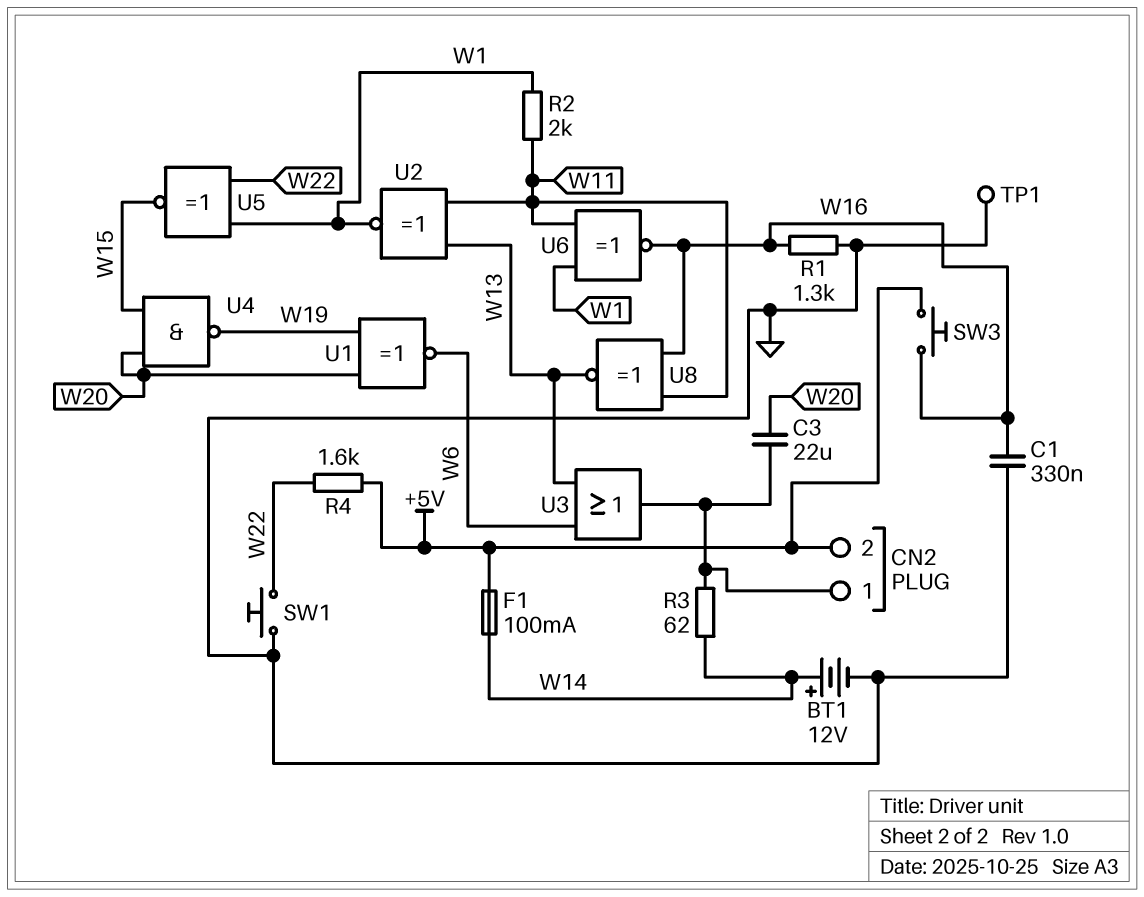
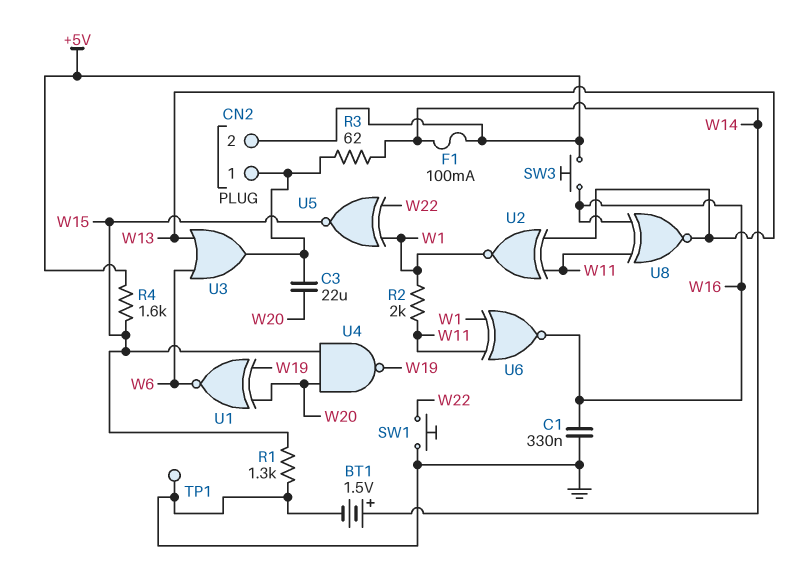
BT1: 12V (plus W14, minus GND) -> 1.5V (plus W14, minus GND)
R1: 1.3k (GND, W16) -> 1.3k (GND, W15)
R4: 1.6k (+5V, W22) -> 1.6k (+5V, W15)

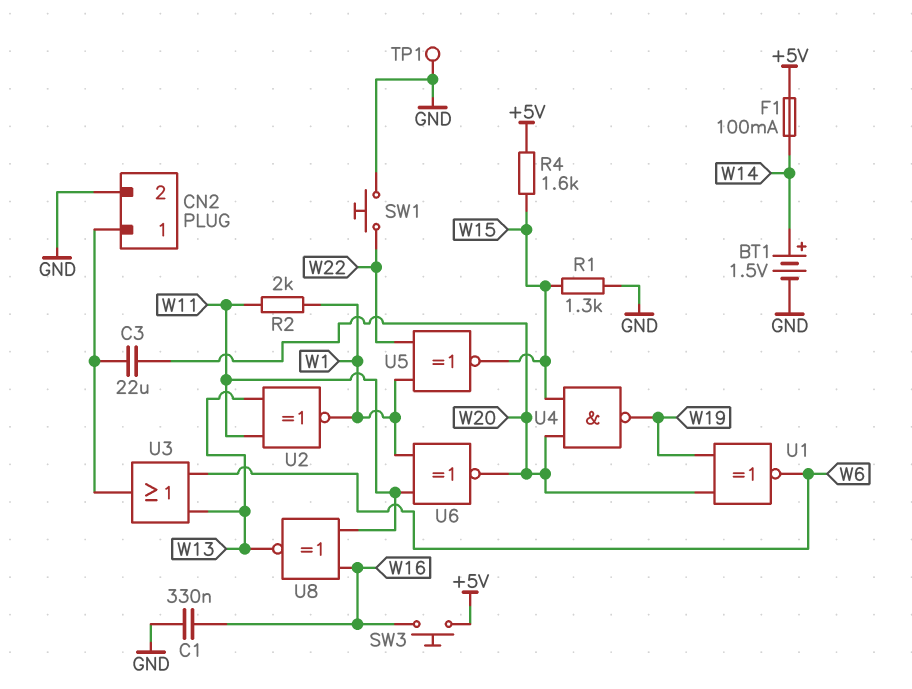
CN2 pin 2: +5V -> GND
R3: 62 (CN2/1, W14) -> none
U6: XNOR (in W1, in W11, out W16) -> XNOR (in W1, in W11, out W20)

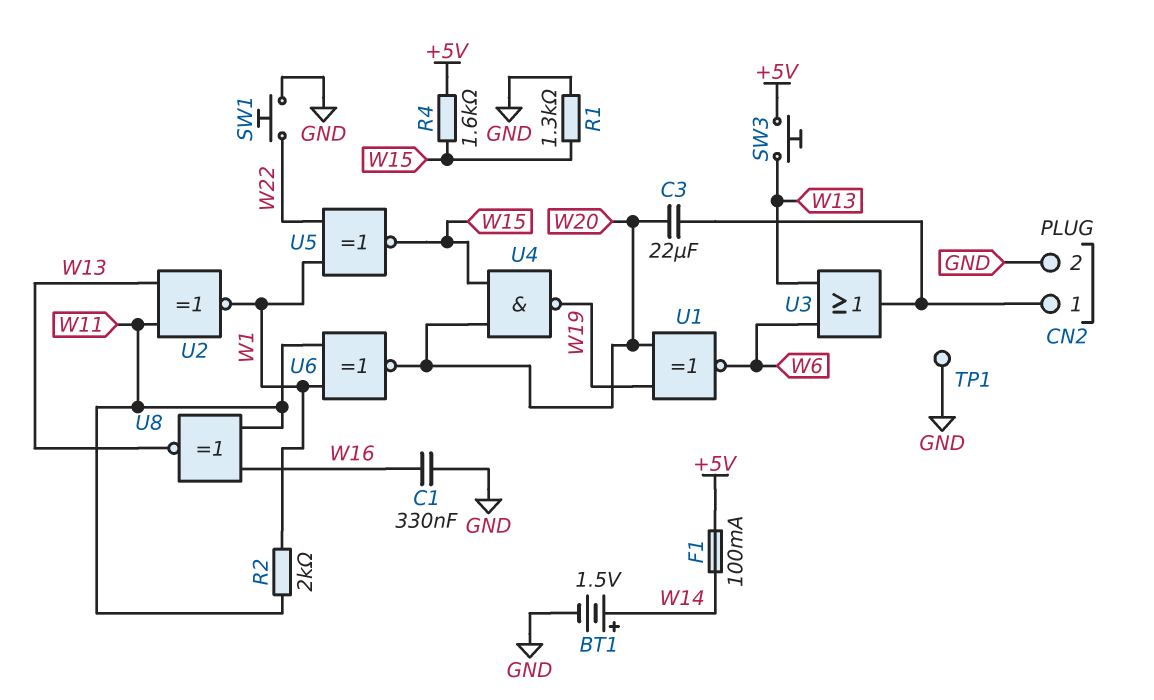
SW3: button (+5V, W16) -> button (+5V, W13)

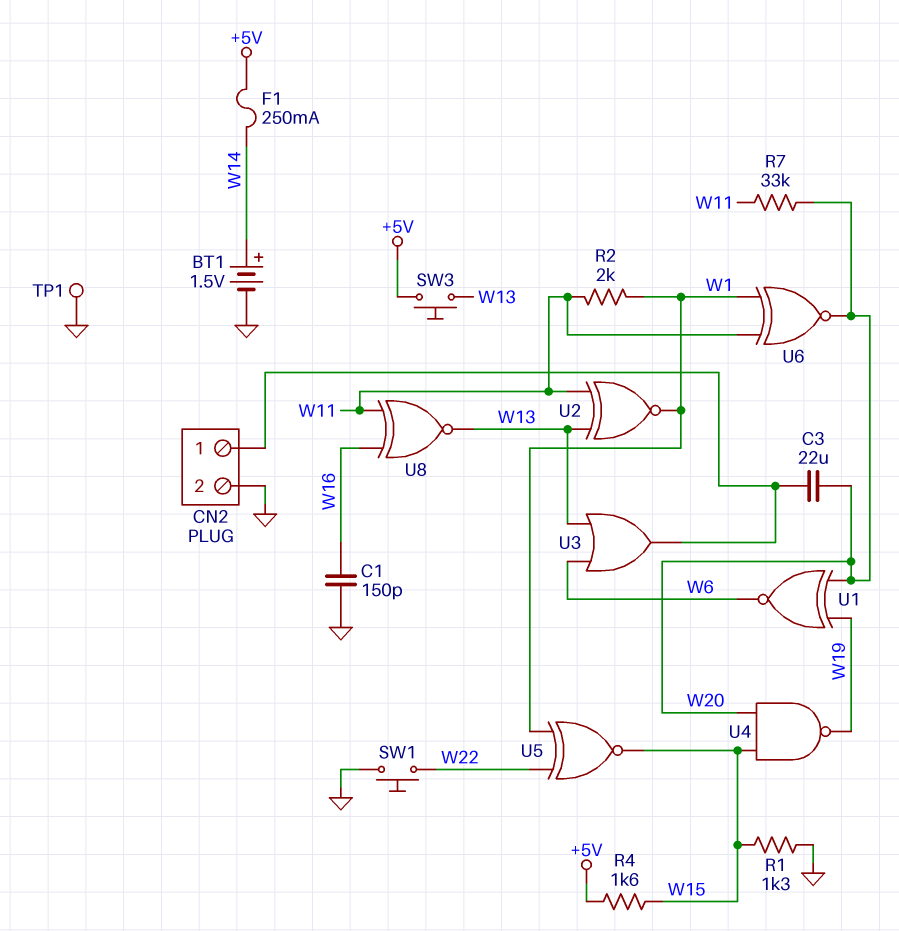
C1: 330nF (GND, W16) -> 150pF (GND, W16)
F1: 100mA (+5V, W14) -> 250mA (+5V, W14)
R7: none -> 33k (W11, W20)

